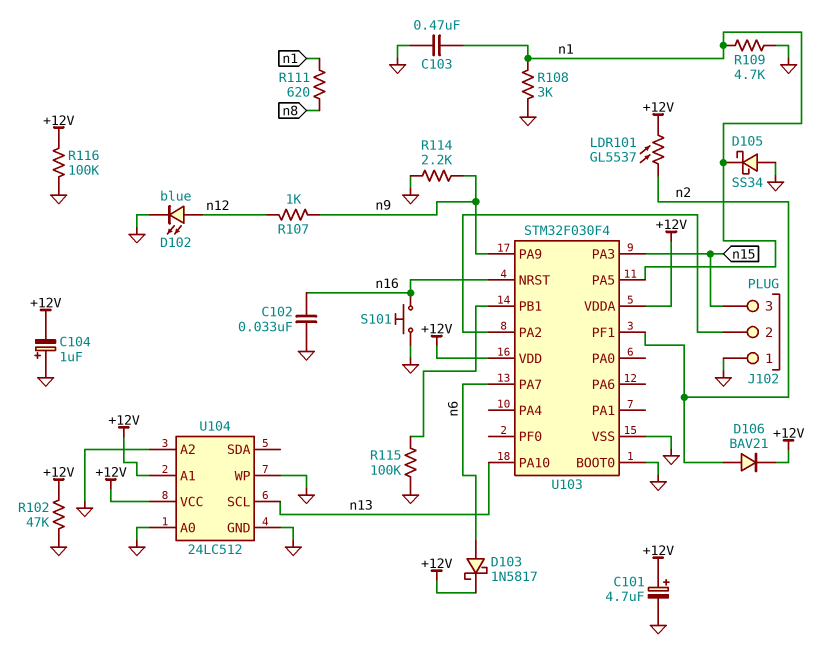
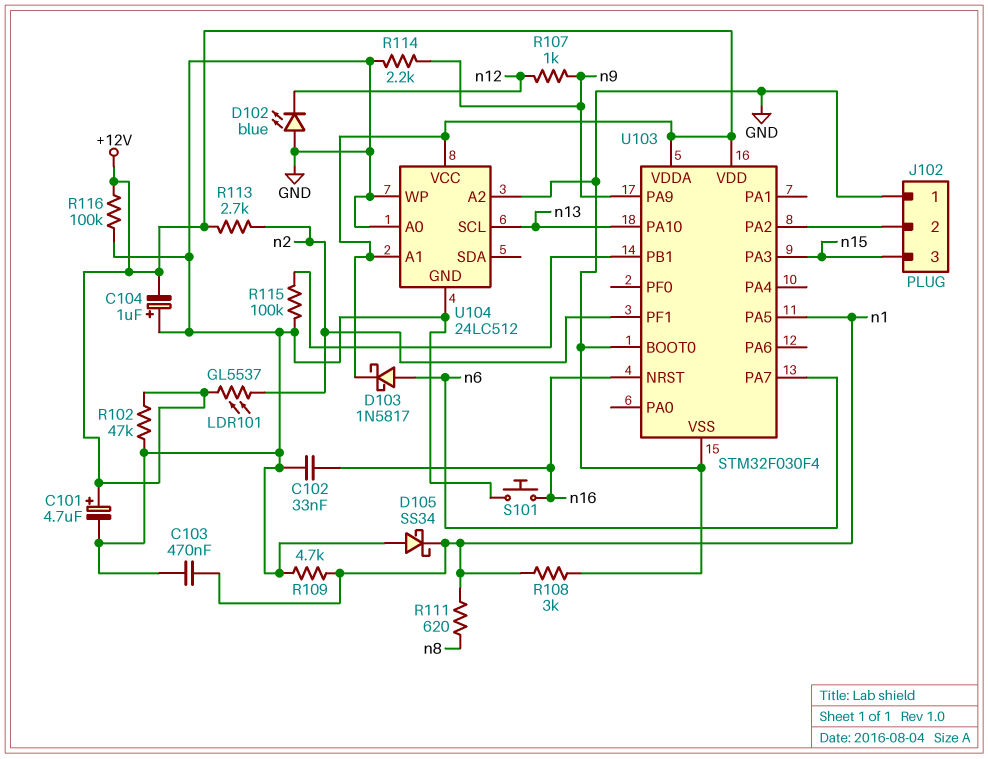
D102: LED blue (A n12, K GND) -> LED blue (A GND, K n12)
D106: diode BAV21 (A n2, K +12V) -> none
R113: none -> 2.7k (+12V, n2)

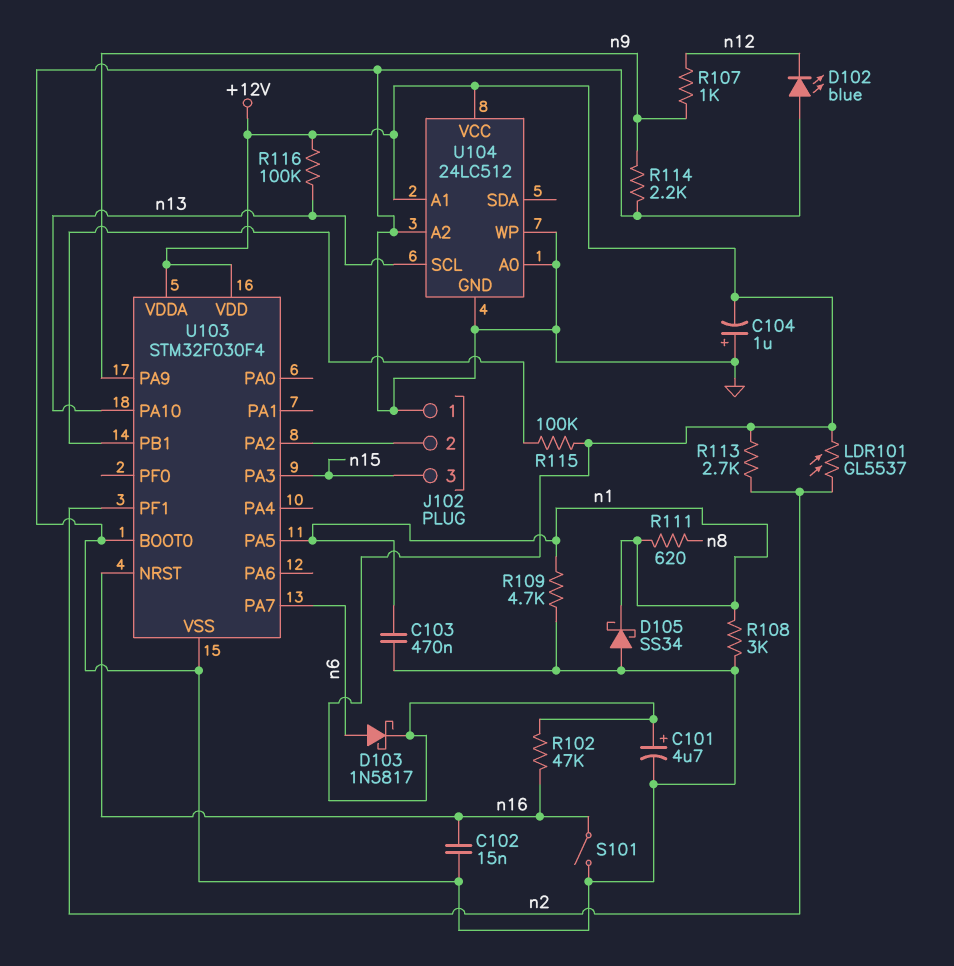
C102: 33nF (GND, n16) -> 15nF (GND, n16)
R102: 47k (+12V, GND) -> 47k (+12V, n16)
R115: 100k (GND, U103/PB1) -> 100k (+12V, U103/PB1)
R116: 100k (+12V, GND) -> 100k (+12V, n13)
S101: button (GND, n16) -> switch (GND, n16)

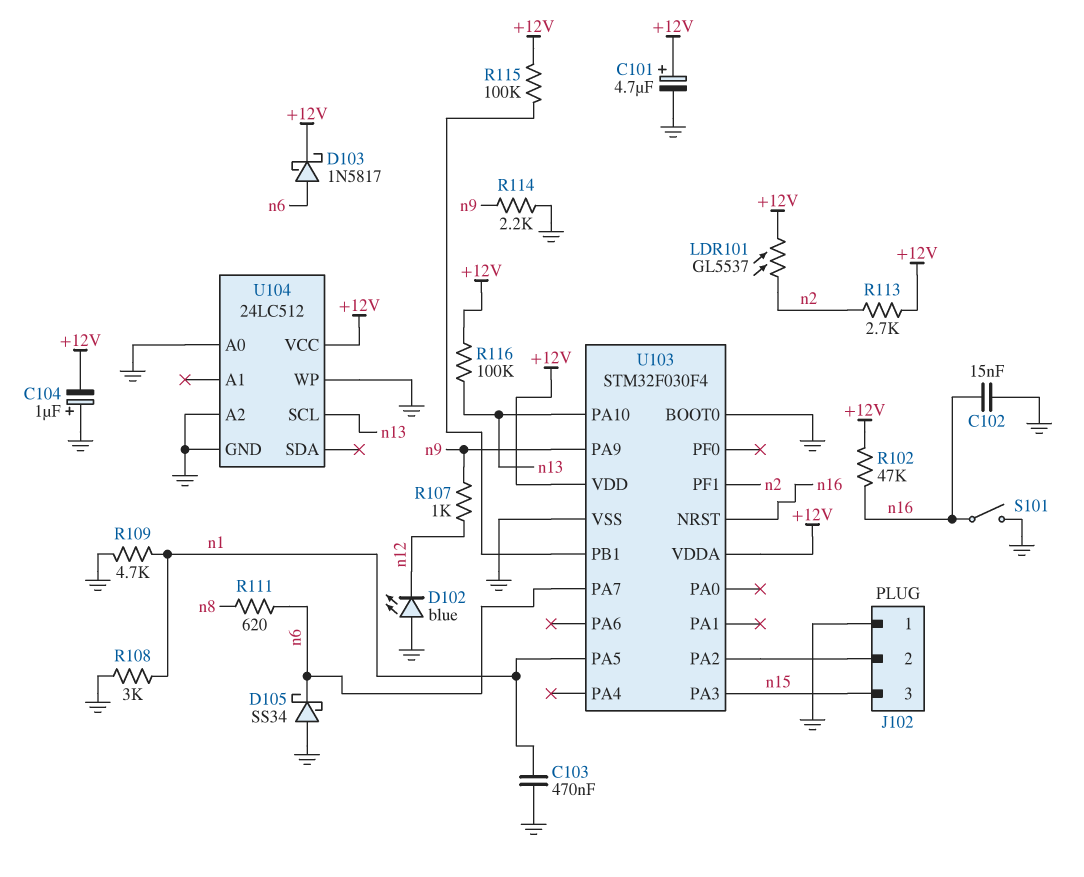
D105: schottky SS34 (A GND, K n1) -> schottky SS34 (A GND, K n6)
R111: 620 (n1, n8) -> 620 (n6, n8)
U104 pin A1: +12V -> none

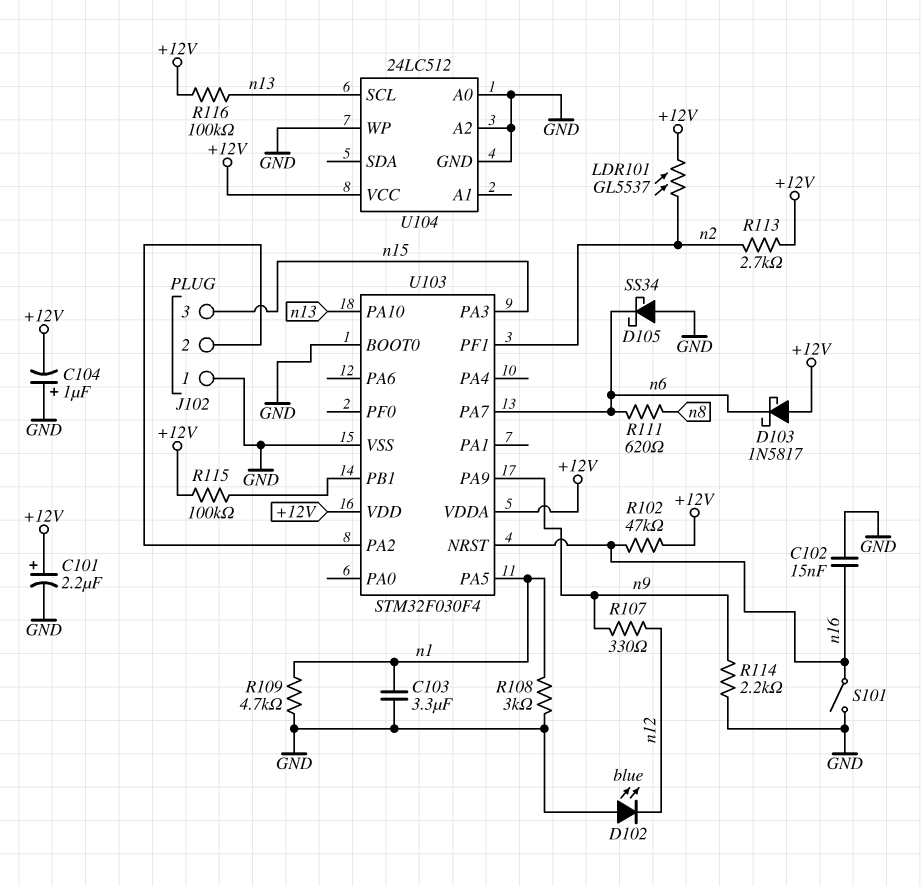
C101: 4.7uF (plus +12V, minus GND) -> 2.2uF (plus +12V, minus GND)
C103: 470nF (GND, n1) -> 3.3uF (GND, n1)
D103: schottky 1N5817 (A n6, K +12V) -> schottky 1N5817 (A +12V, K n6)
R107: 1k (n9, n12) -> 330 (n9, n12)

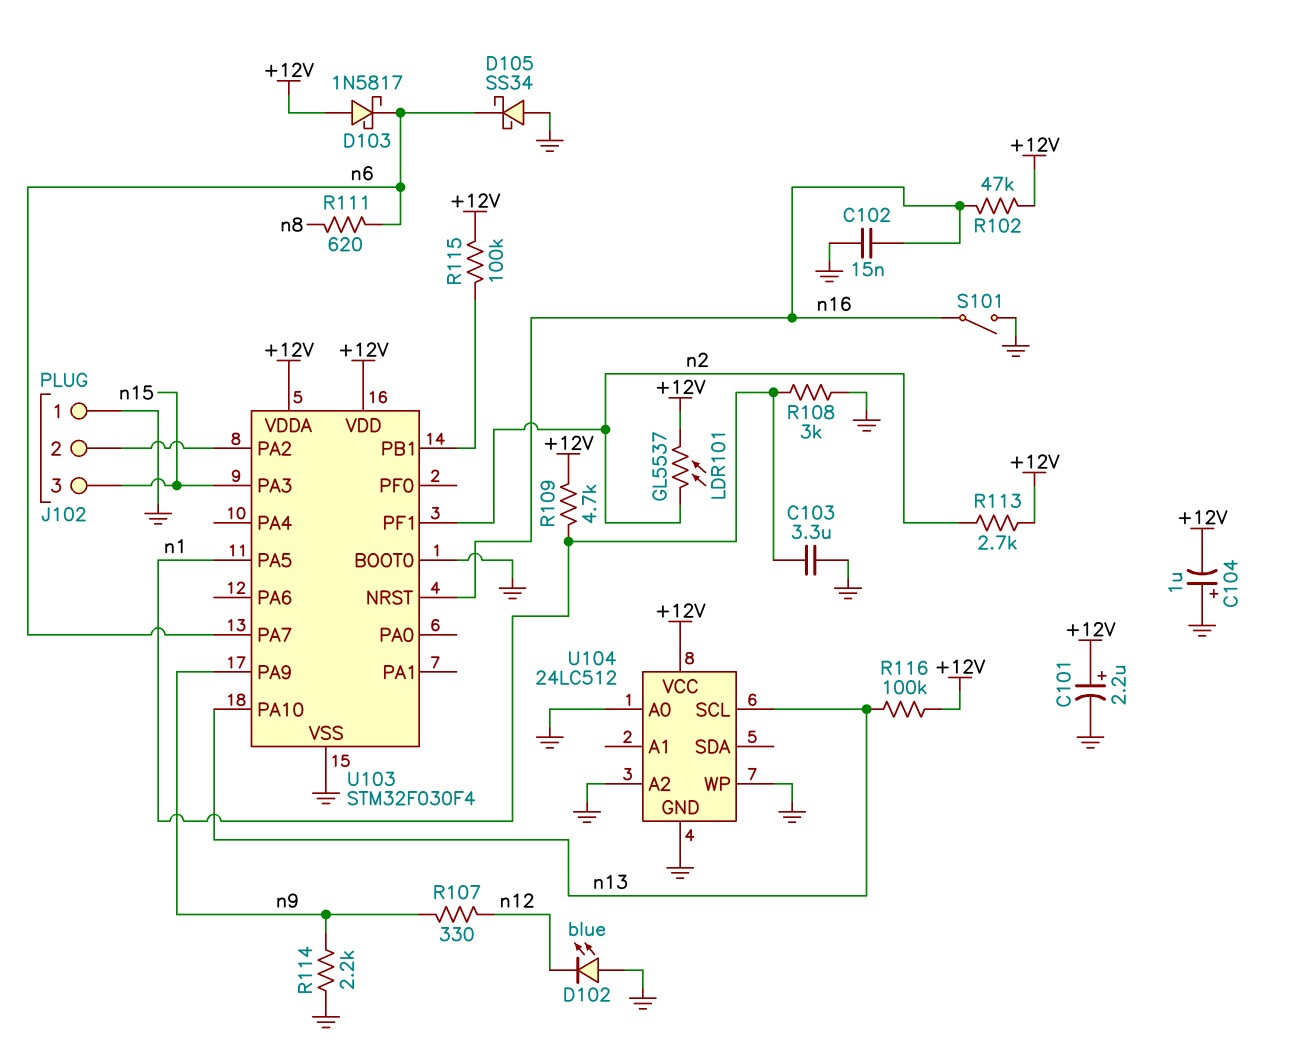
R109: 4.7k (GND, n1) -> 4.7k (+12V, n1)

